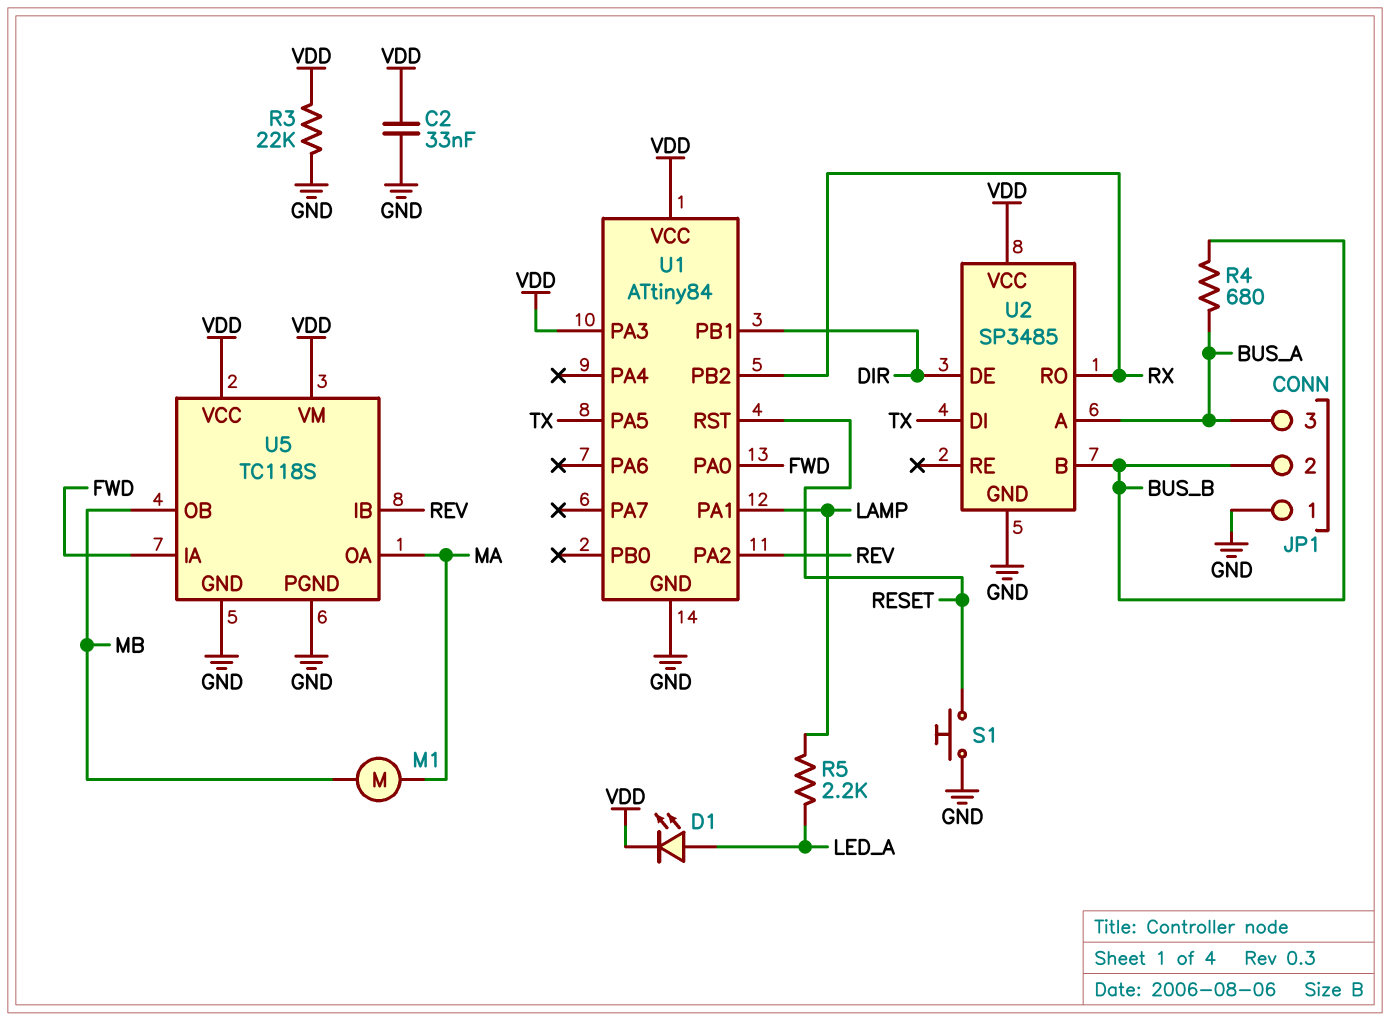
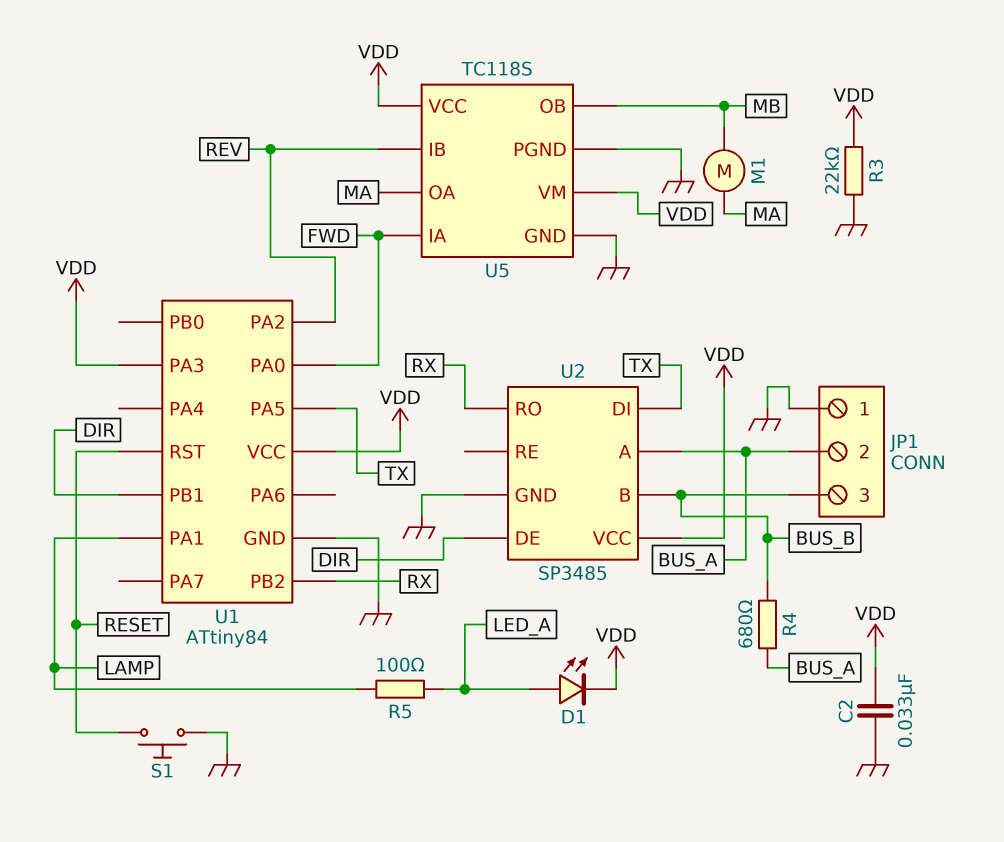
JP1 pin 2: BUS_B -> BUS_A
JP1 pin 3: BUS_A -> BUS_B
R5: 2.2k (LAMP, LED_A) -> 100 (LAMP, LED_A)

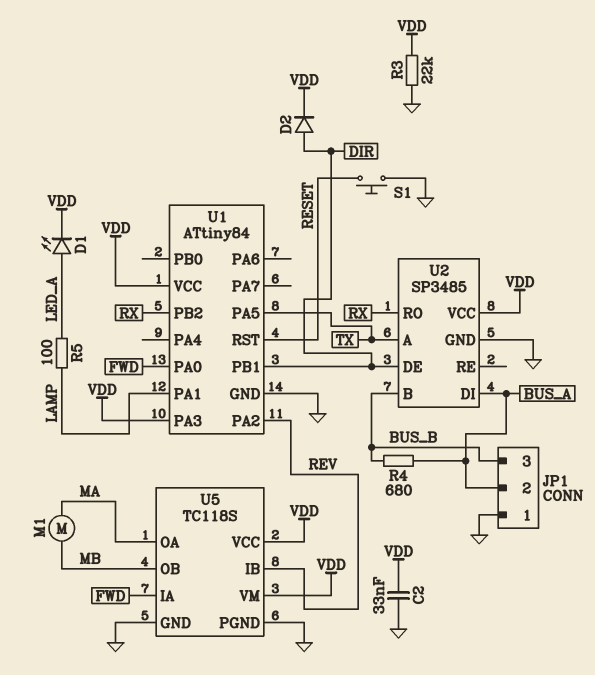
D2: none -> diode (A DIR, K VDD)
U2 pin A: BUS_A -> TX
U2 pin DI: TX -> BUS_A

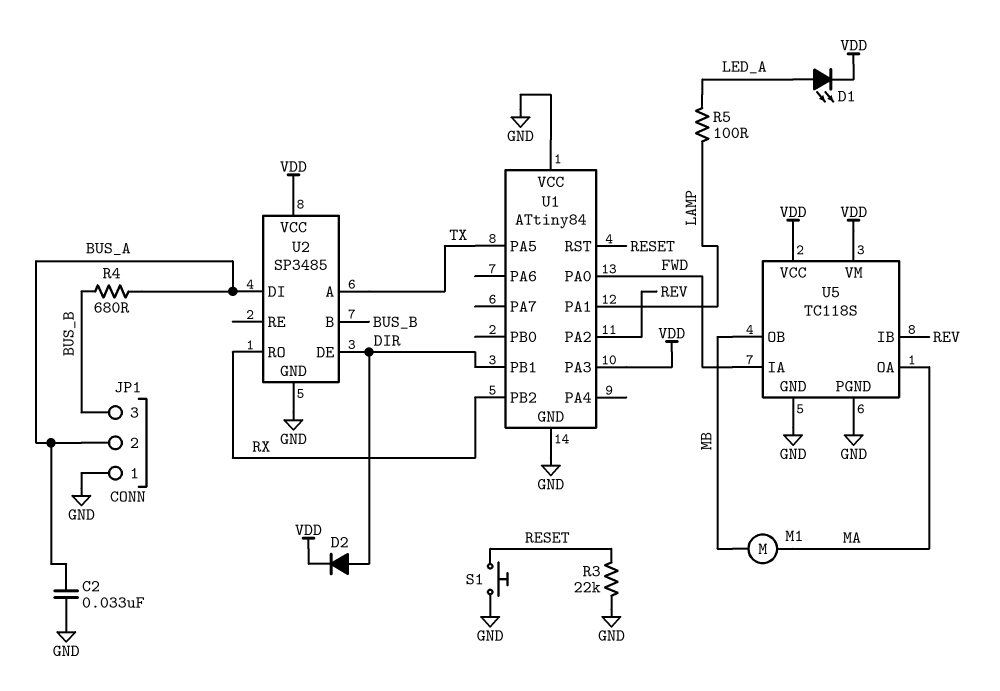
C2: 33nF (GND, VDD) -> 33nF (BUS_A, GND)
R3: 22k (GND, VDD) -> 22k (GND, RESET)
U1 pin VCC: VDD -> GND

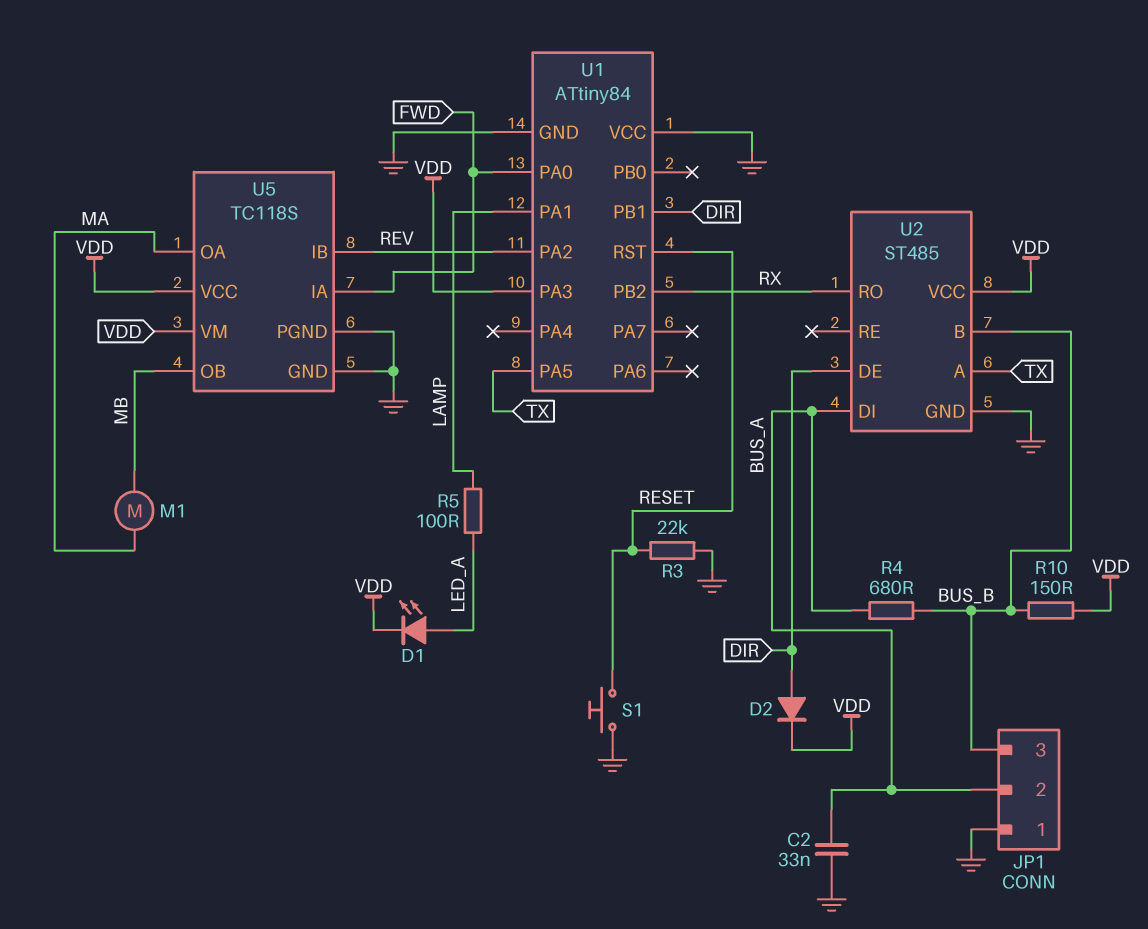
R10: none -> 150 (BUS_B, VDD)
U2: SP3485 -> ST485

